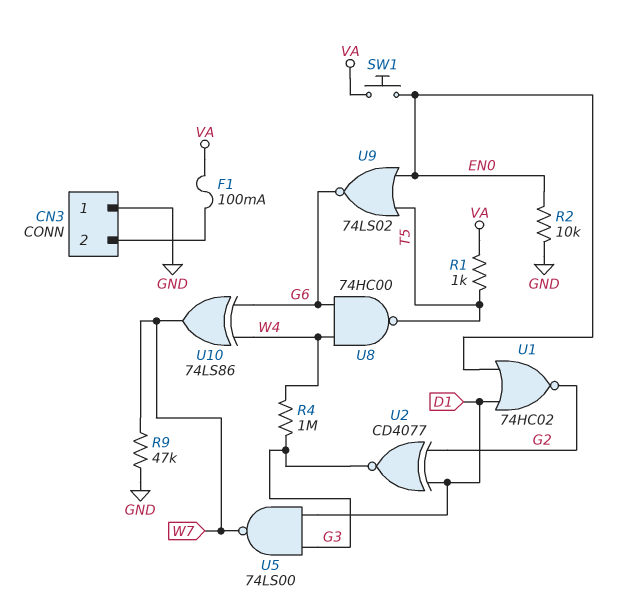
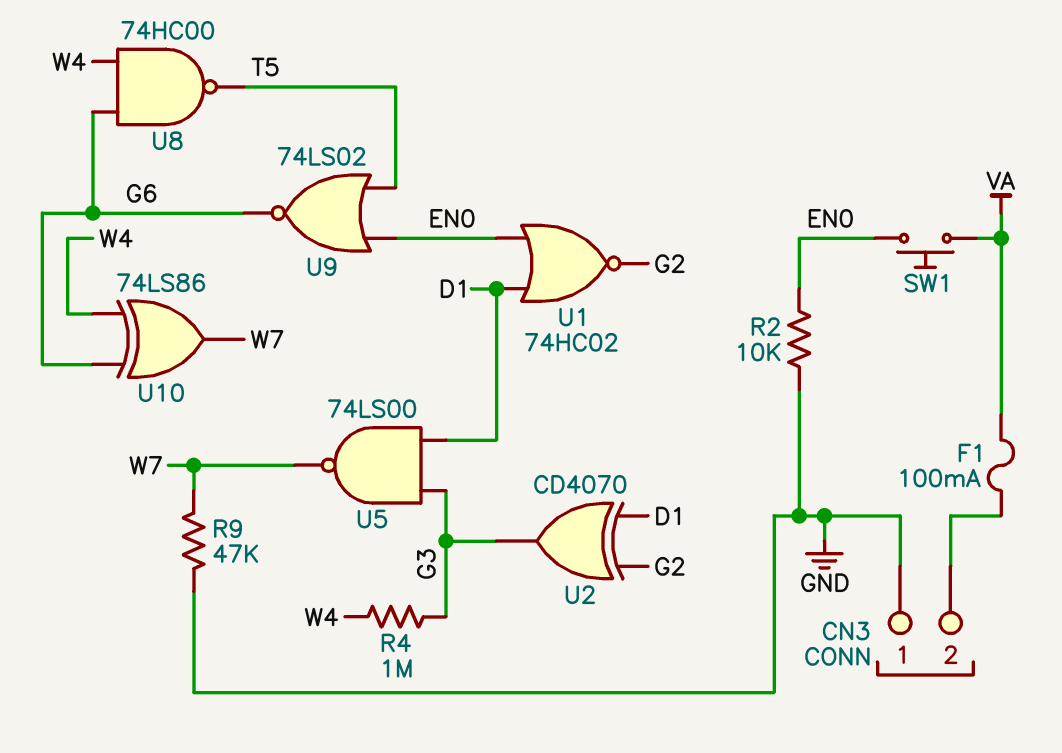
R1: 1k (T5, VA) -> none
U2: XNOR CD4077 (in D1, in G2, out G3) -> XOR CD4070 (in D1, in G2, out G3)

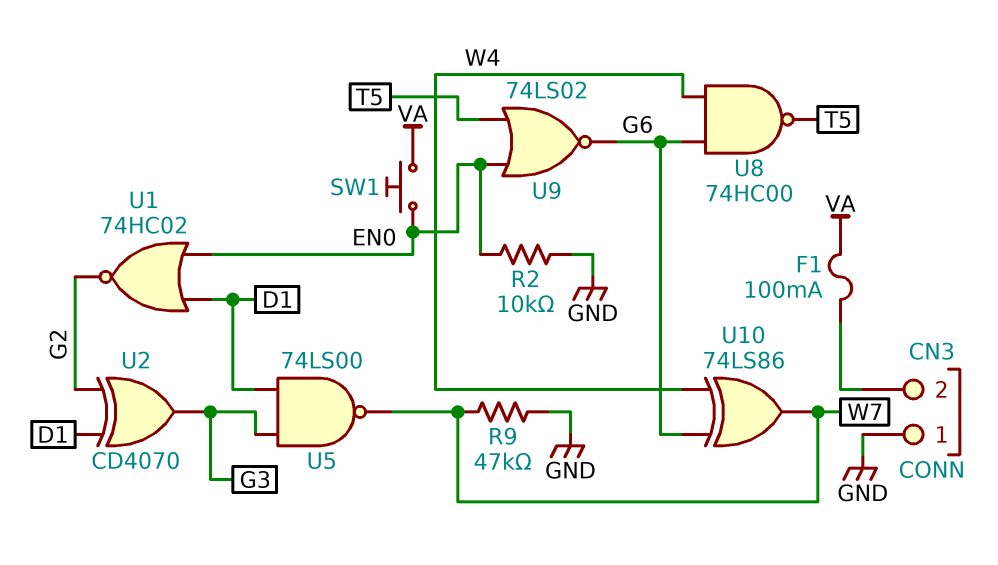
R4: 1M (G3, W4) -> none

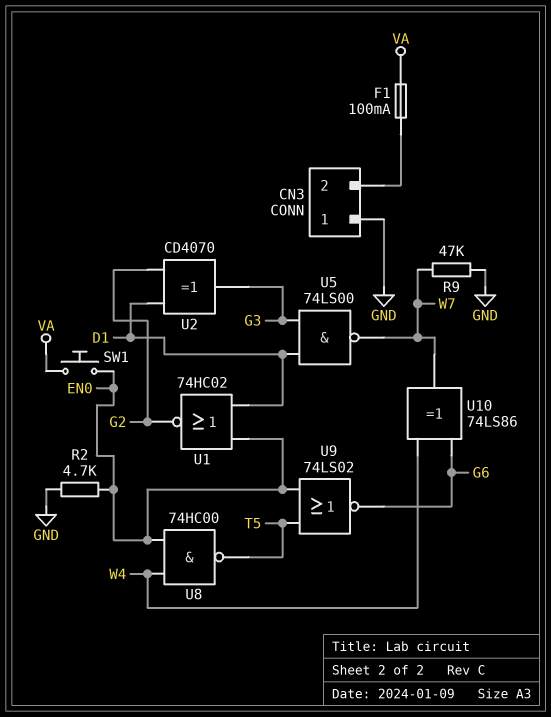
R2: 10k (EN0, GND) -> 4.7k (EN0, GND)
U8: NAND 74HC00 (in G6, in W4, out T5) -> NAND 74HC00 (in EN0, in W4, out T5)

